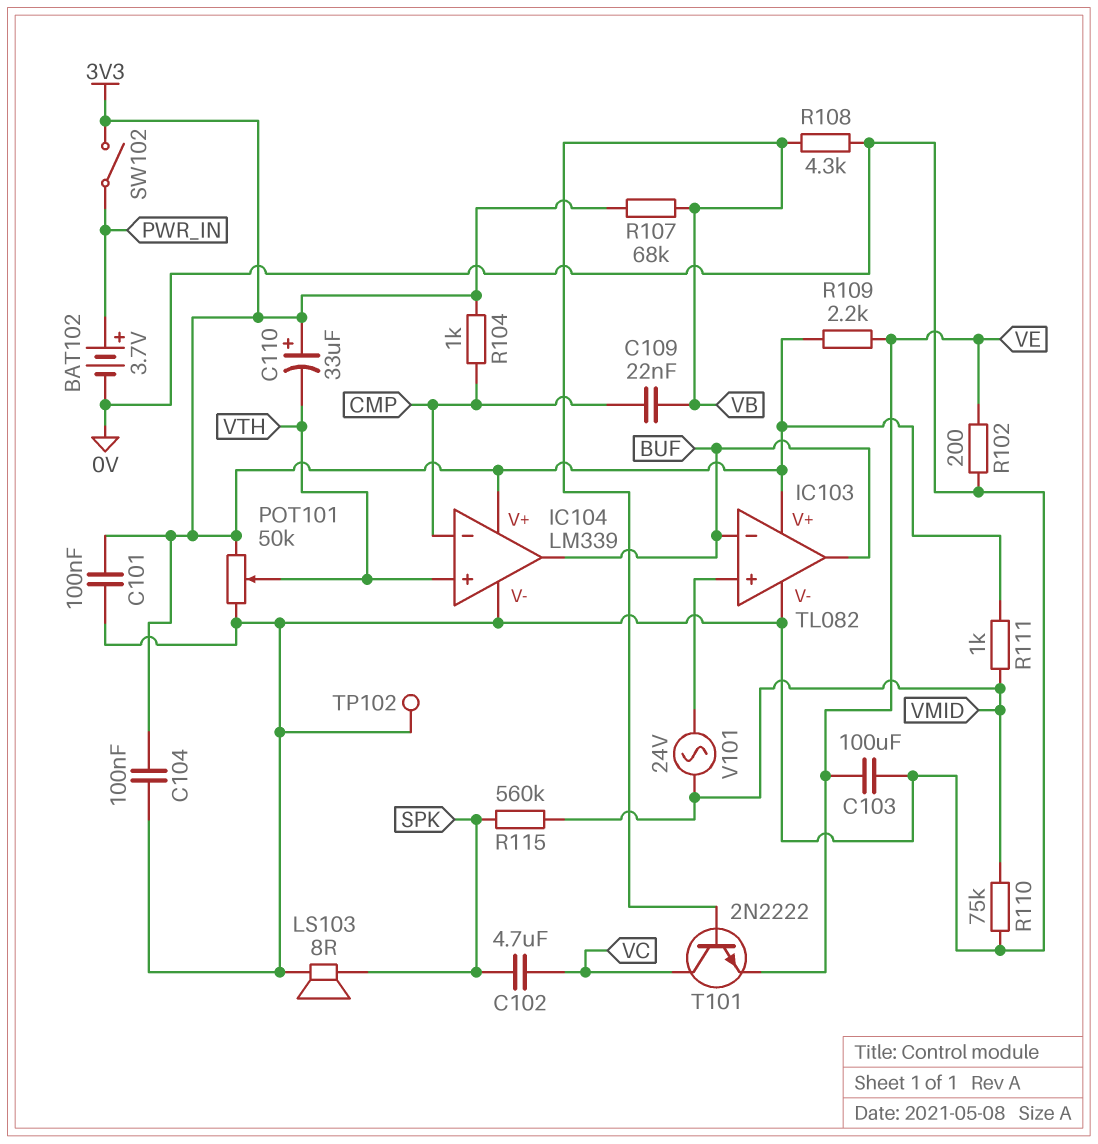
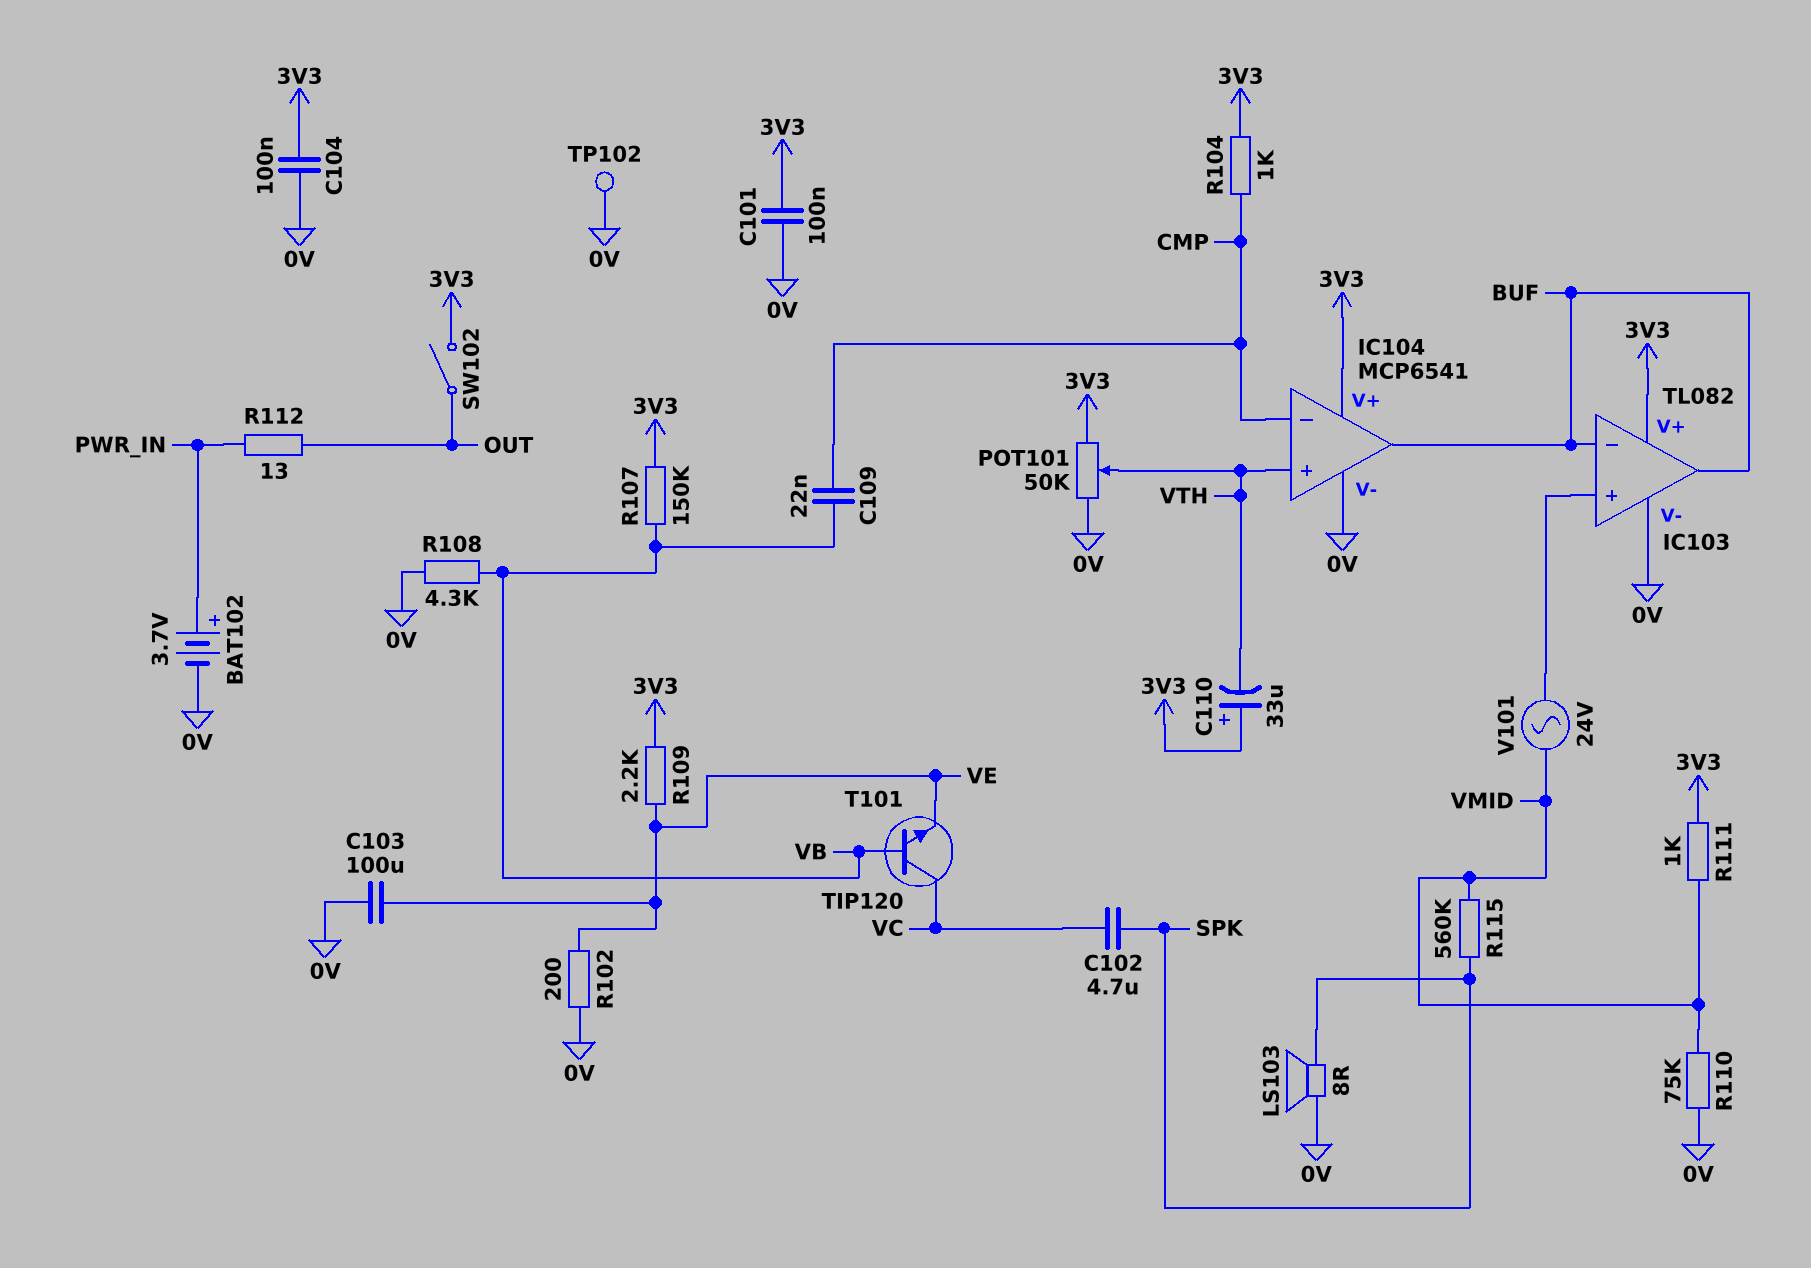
IC104: LM339 -> MCP6541
R107: 68k (3V3, VB) -> 150k (3V3, VB)
R112: none -> 13 (OUT, PWR_IN)
SW102: switch (3V3, PWR_IN) -> switch (3V3, OUT)
T101: NPN 2N2222 (B VB, C VC, E VE) -> NPN TIP120 (B VB, C VC, E VE)

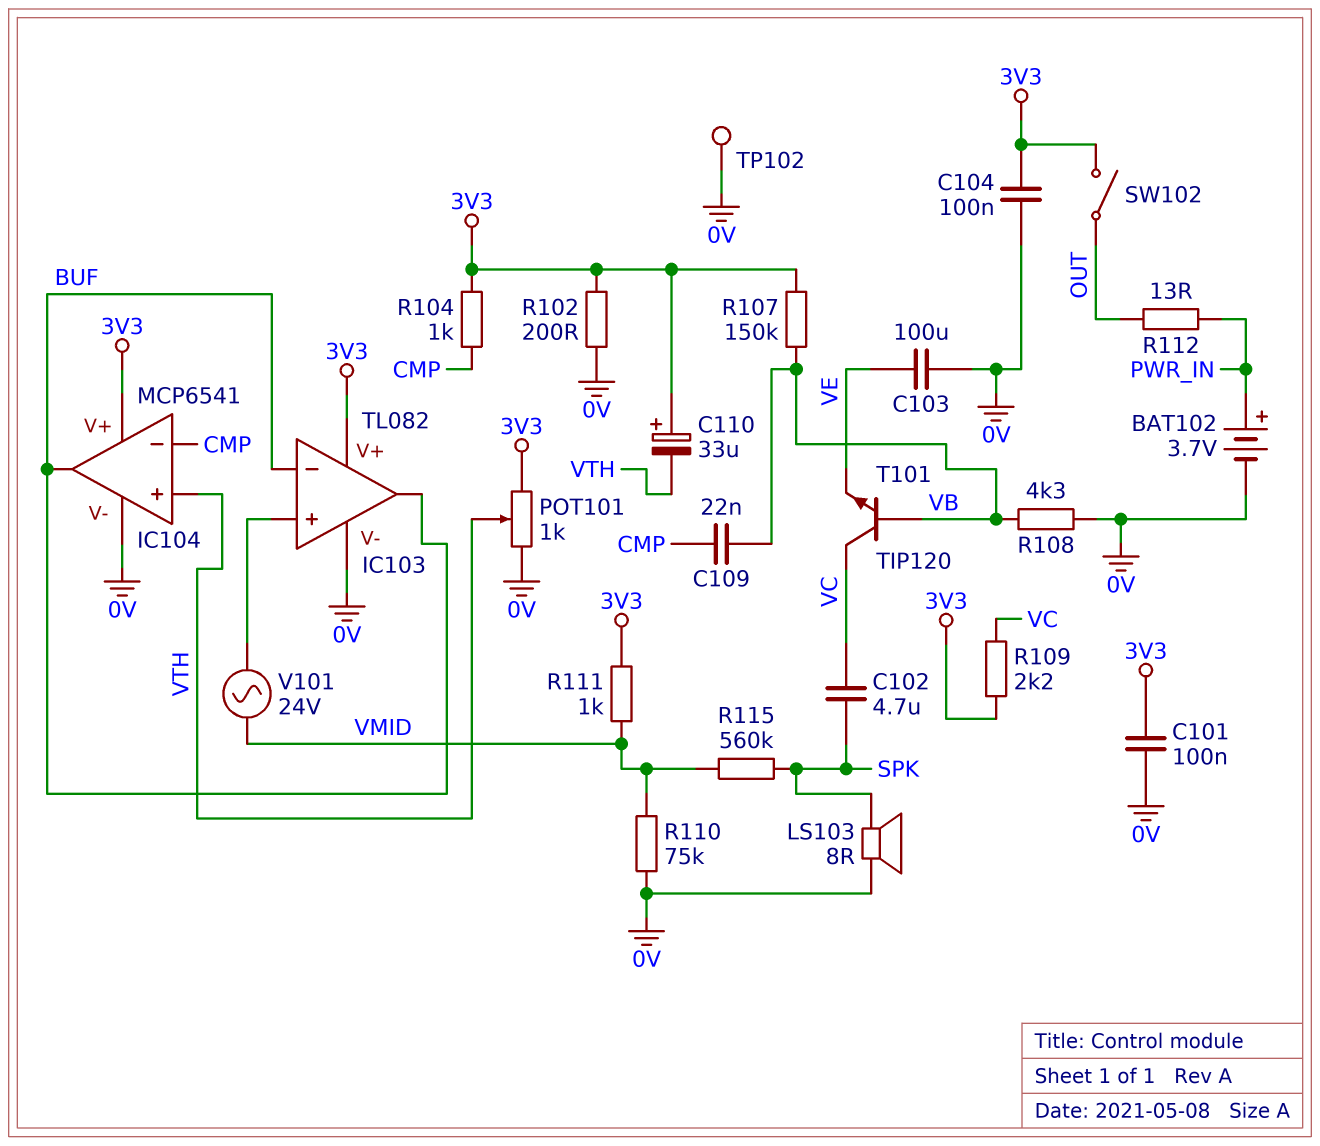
POT101: 50k (0V, 3V3, wiper VTH) -> 1k (0V, 3V3, wiper VTH)
R102: 200 (0V, VE) -> 200 (0V, 3V3)
R109: 2.2k (3V3, VE) -> 2.2k (3V3, VC)

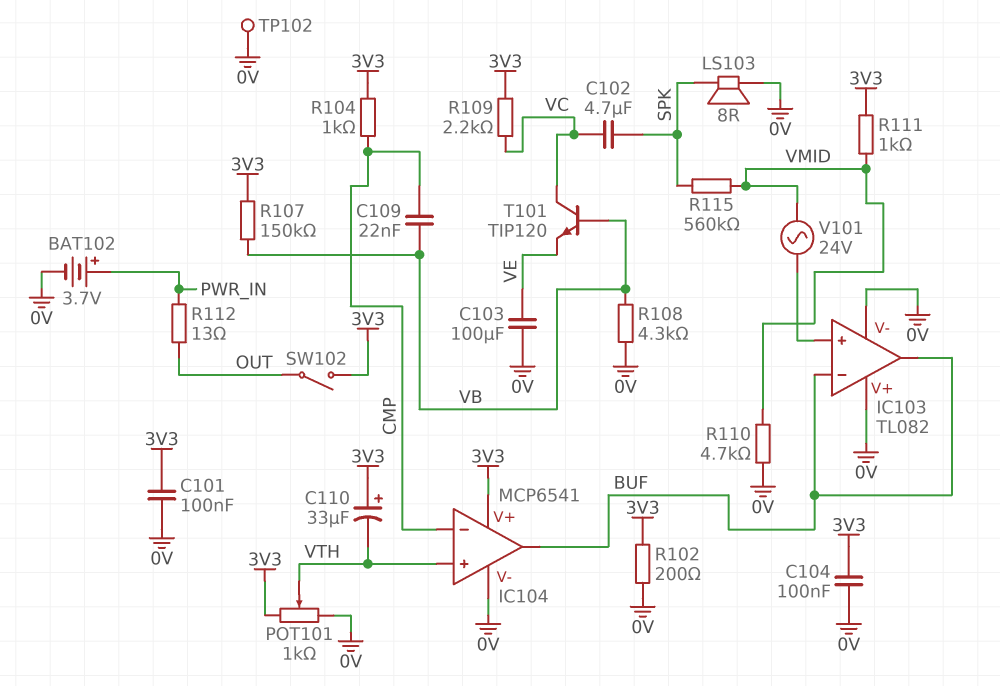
IC103 pin V+: 3V3 -> 0V
R110: 75k (0V, VMID) -> 4.7k (0V, VMID)

